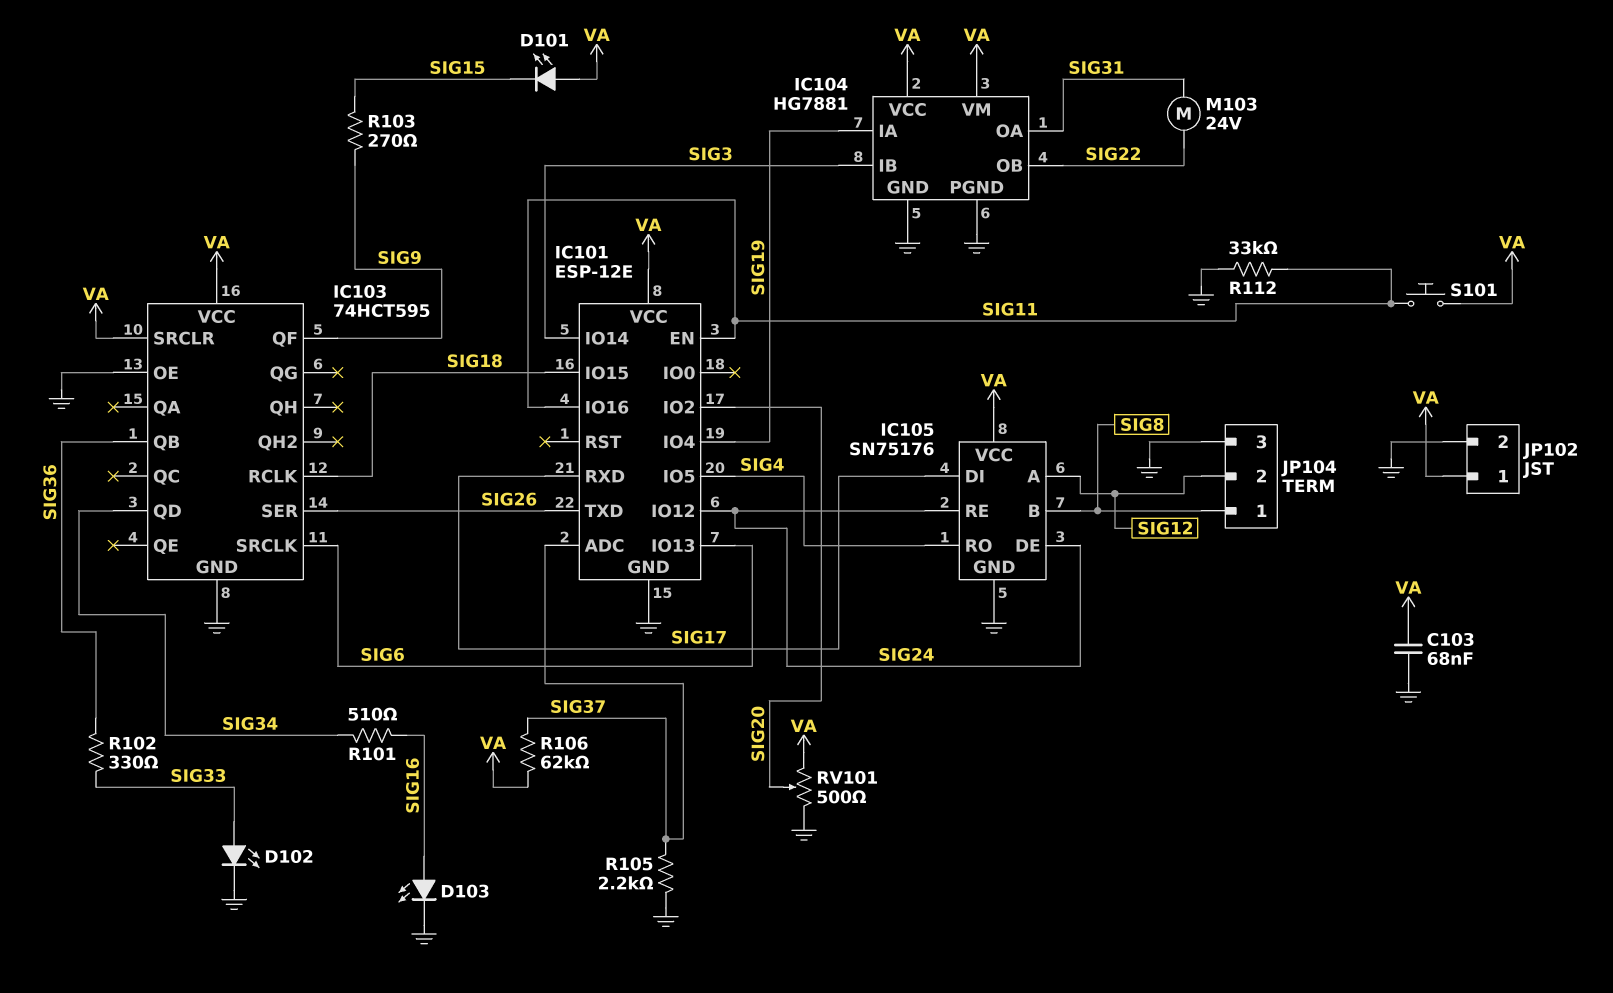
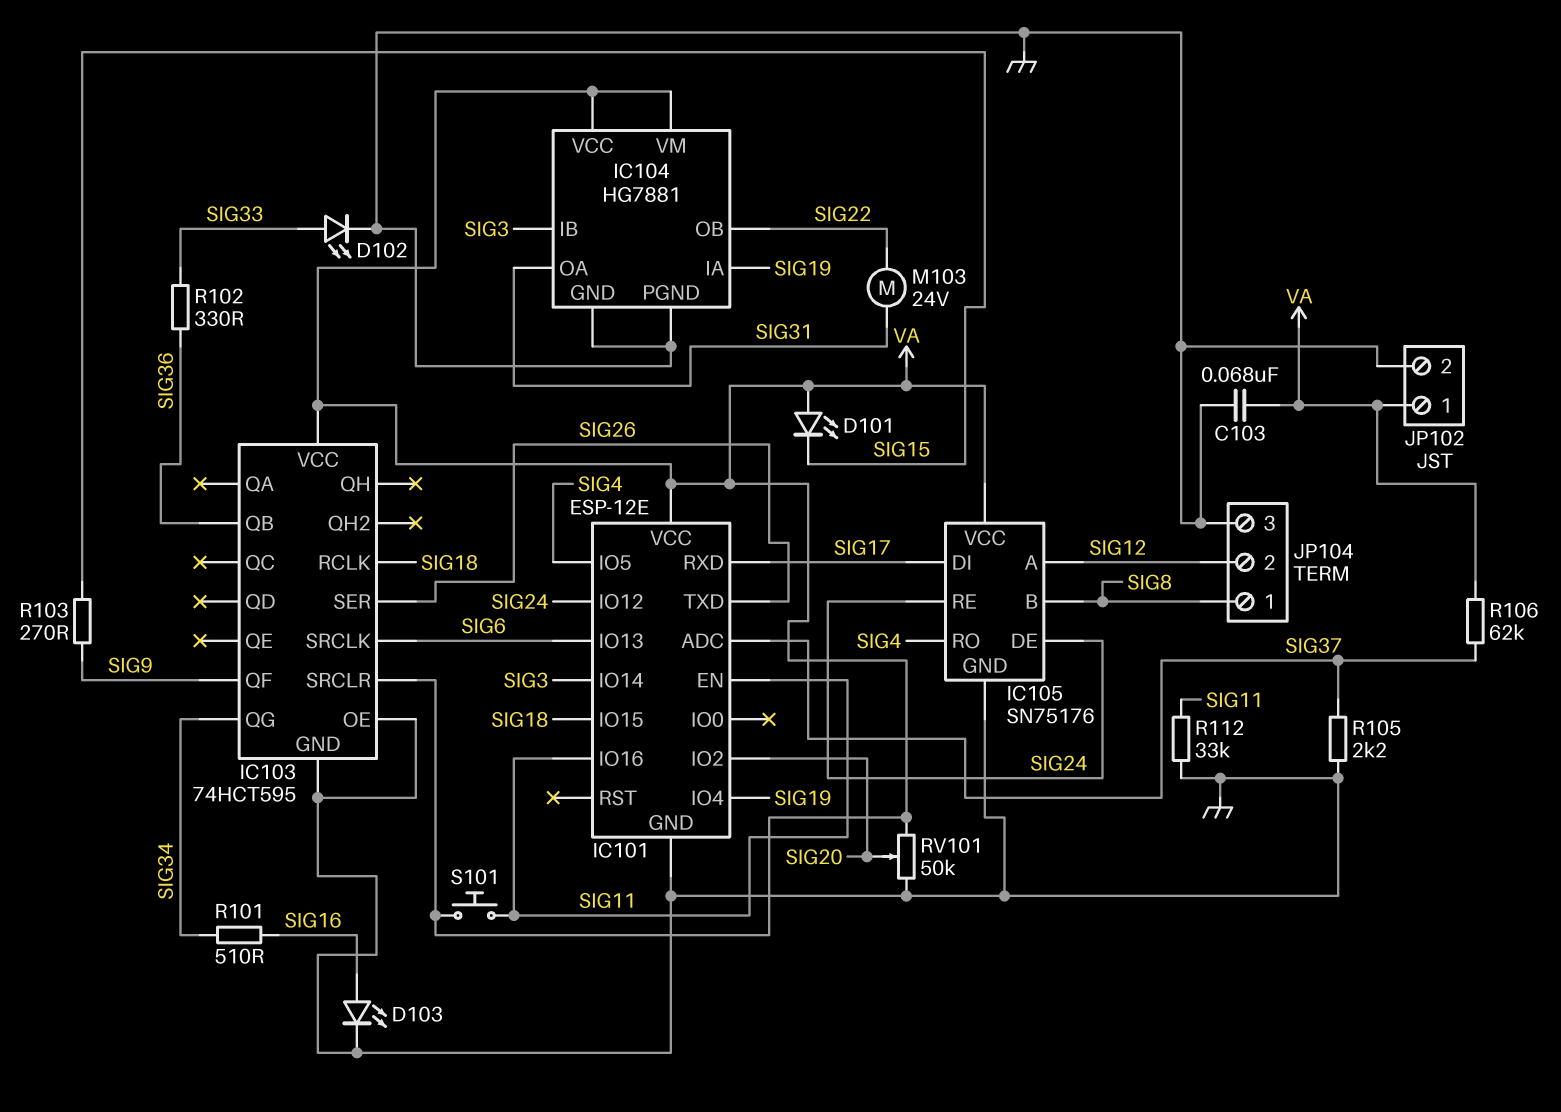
IC103 pin QD: SIG34 -> none
IC103 pin QG: none -> SIG34
RV101: 500 (GND, VA, wiper SIG20) -> 50k (GND, VA, wiper SIG20)

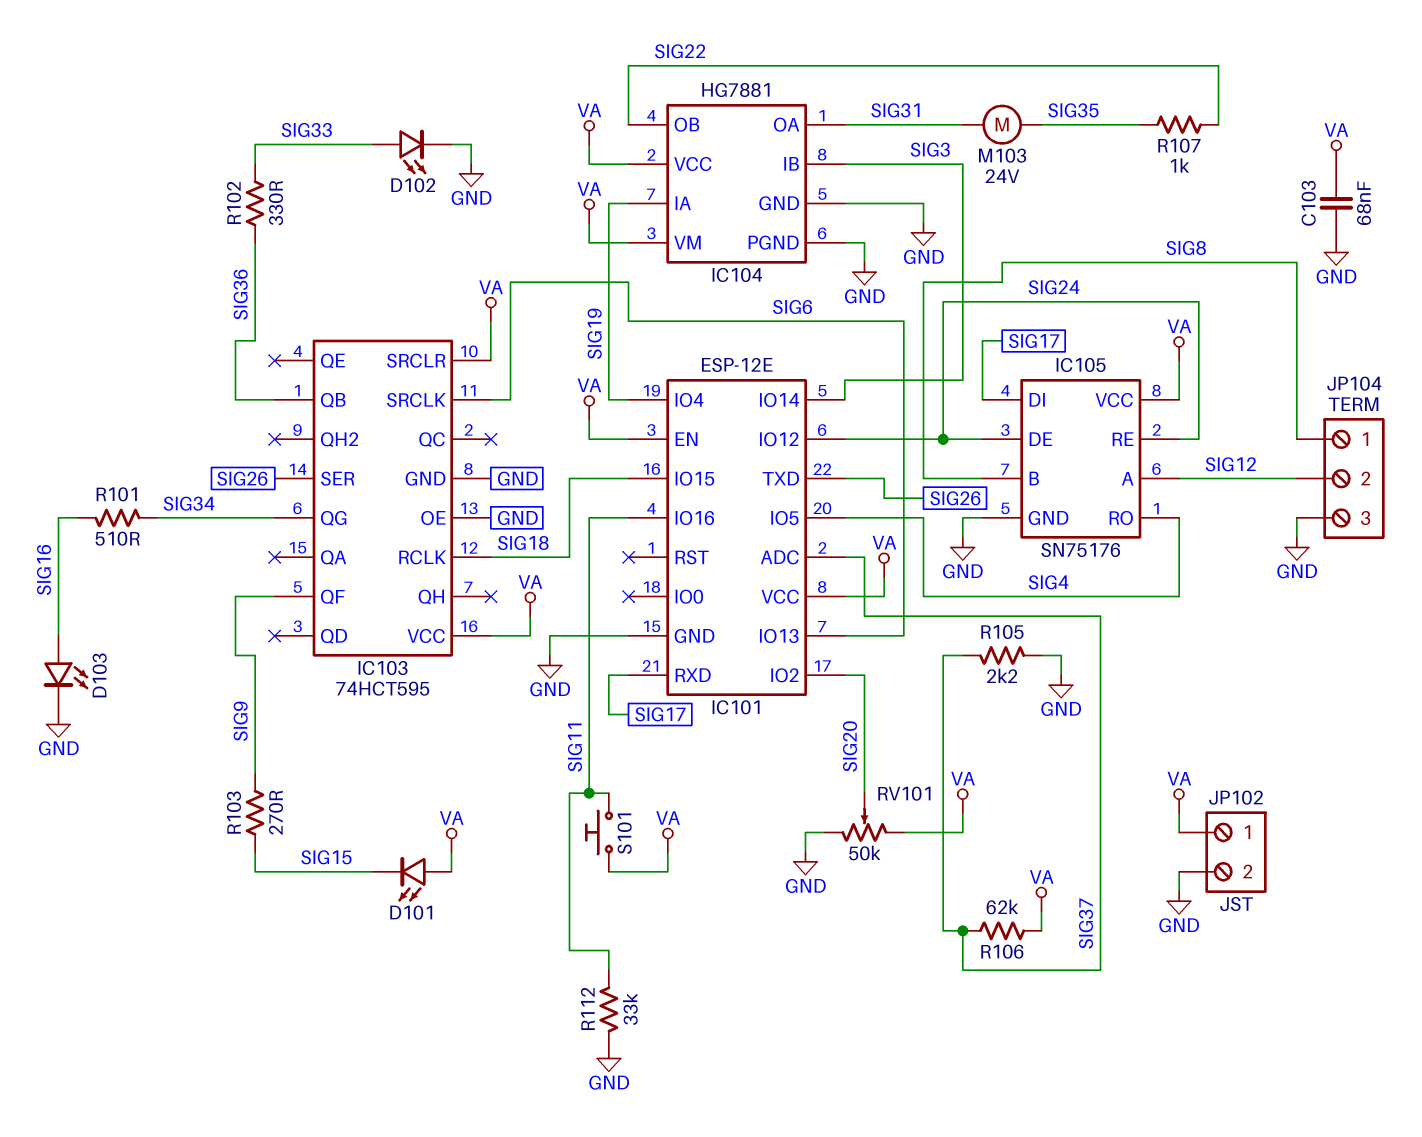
IC101 pin EN: SIG11 -> VA
M103: motor 24V (SIG22, SIG31) -> motor 24V (SIG31, SIG35)
R107: none -> 1k (SIG22, SIG35)

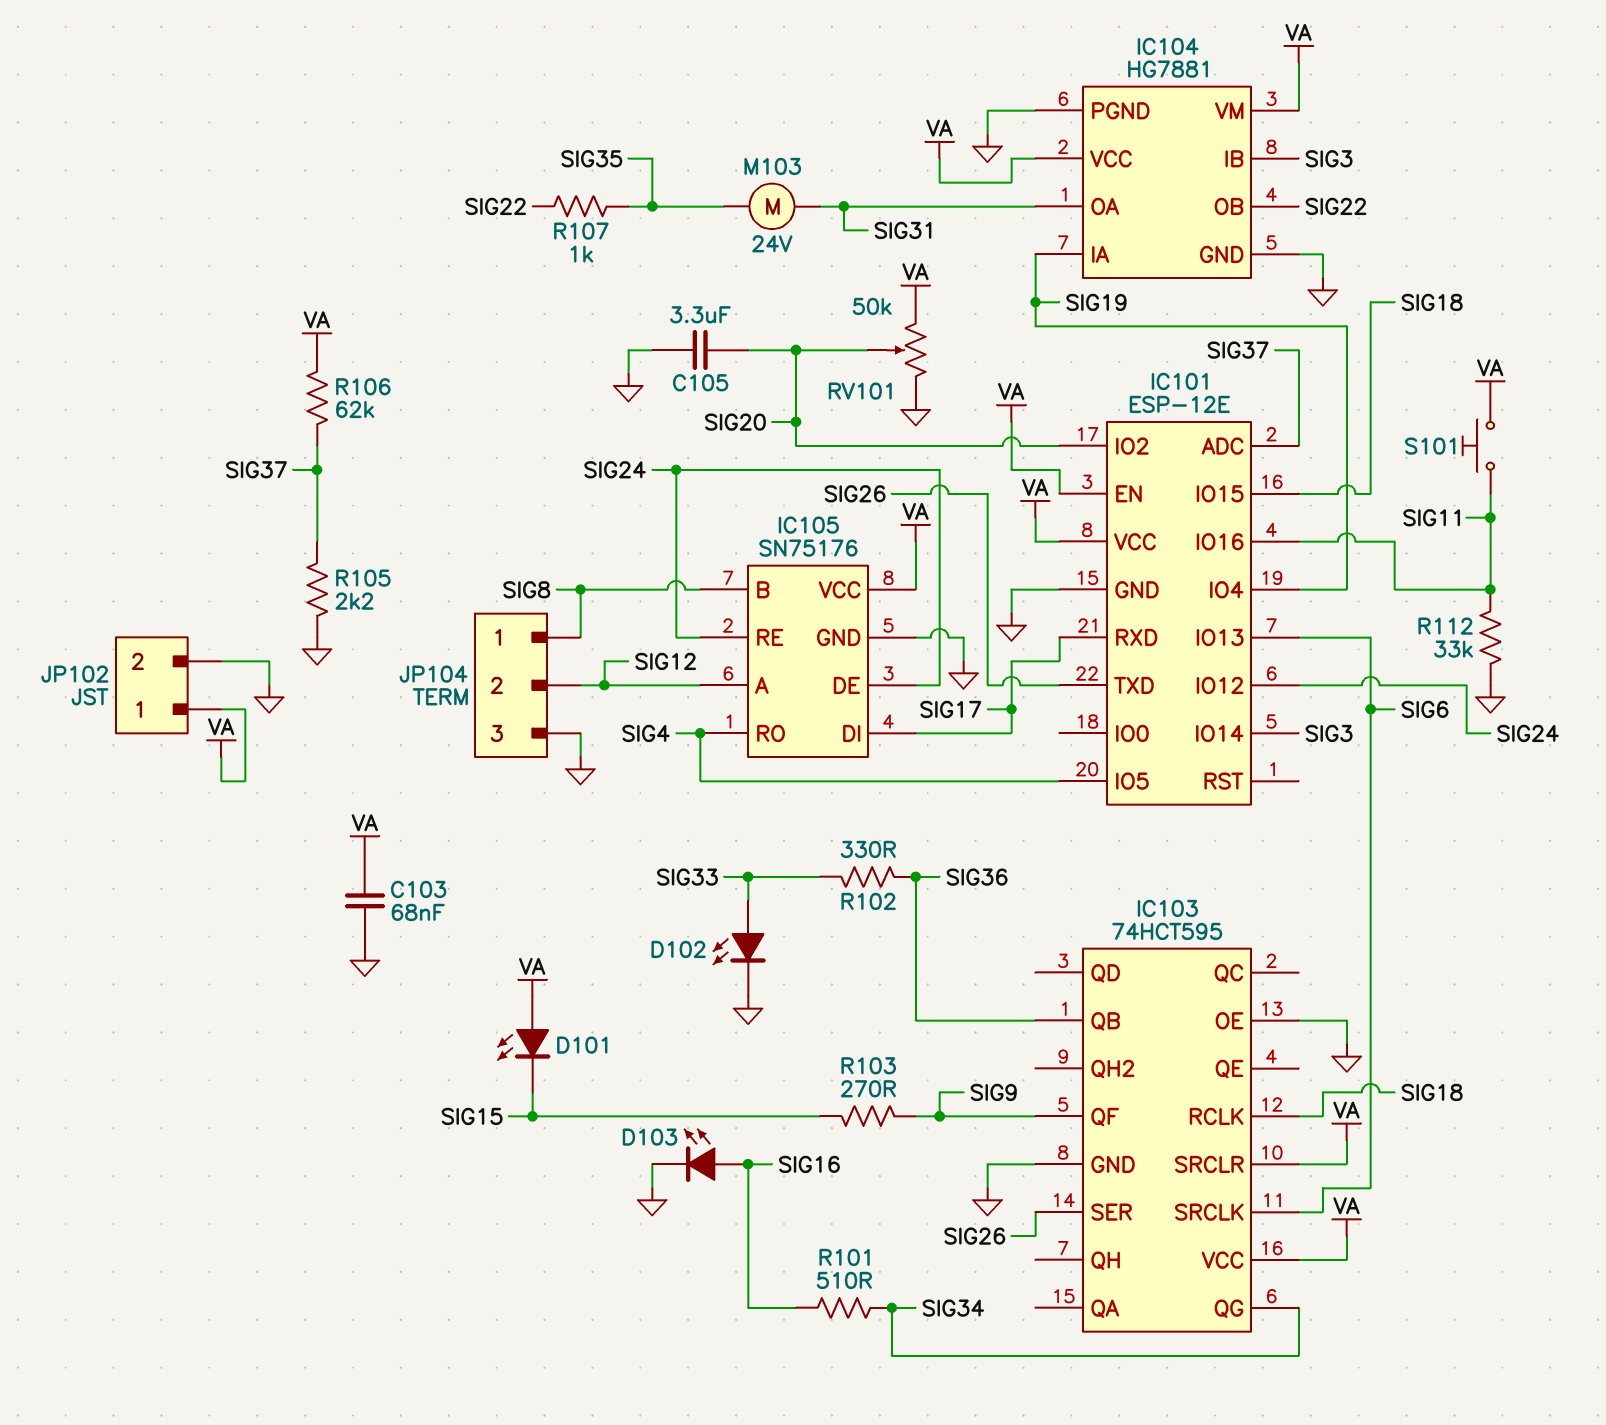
C105: none -> 3.3uF (GND, SIG20)

